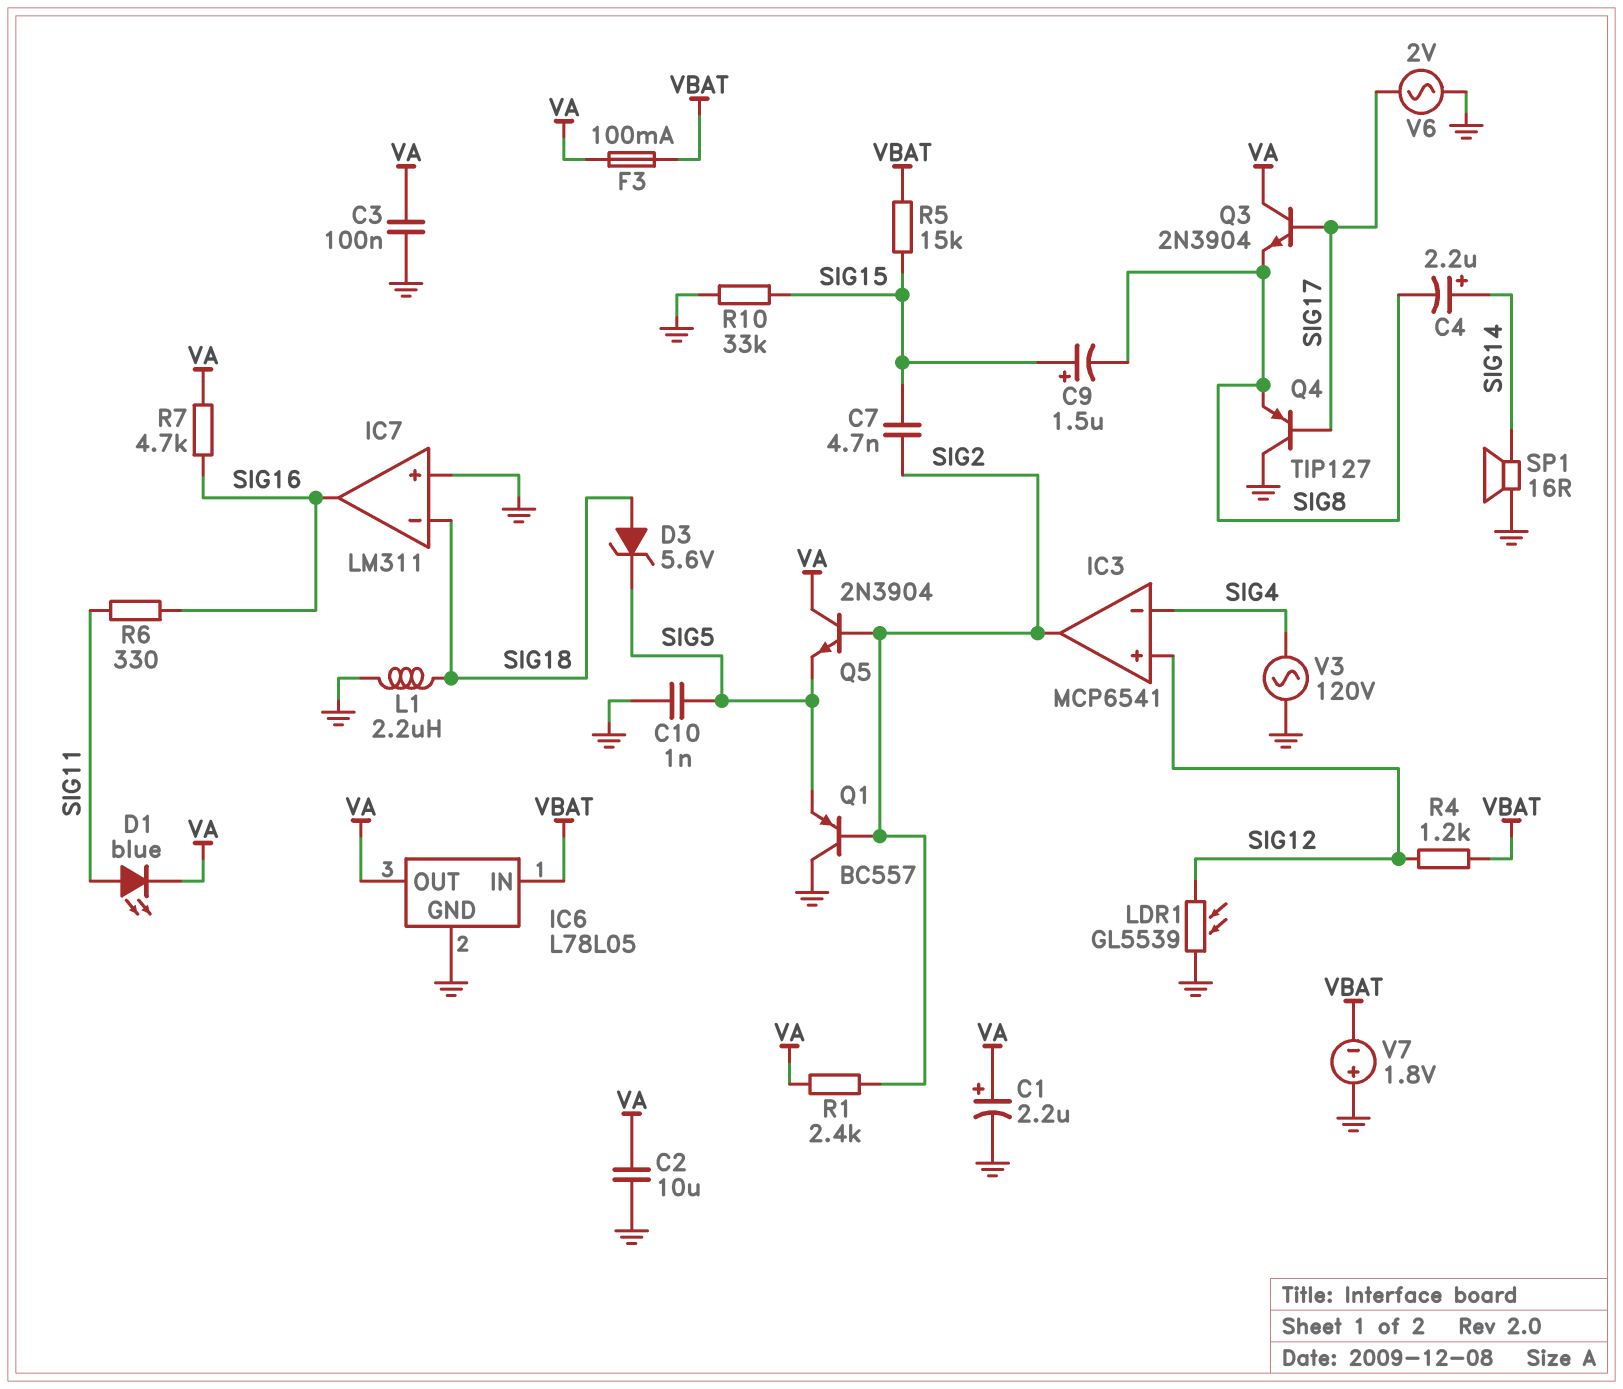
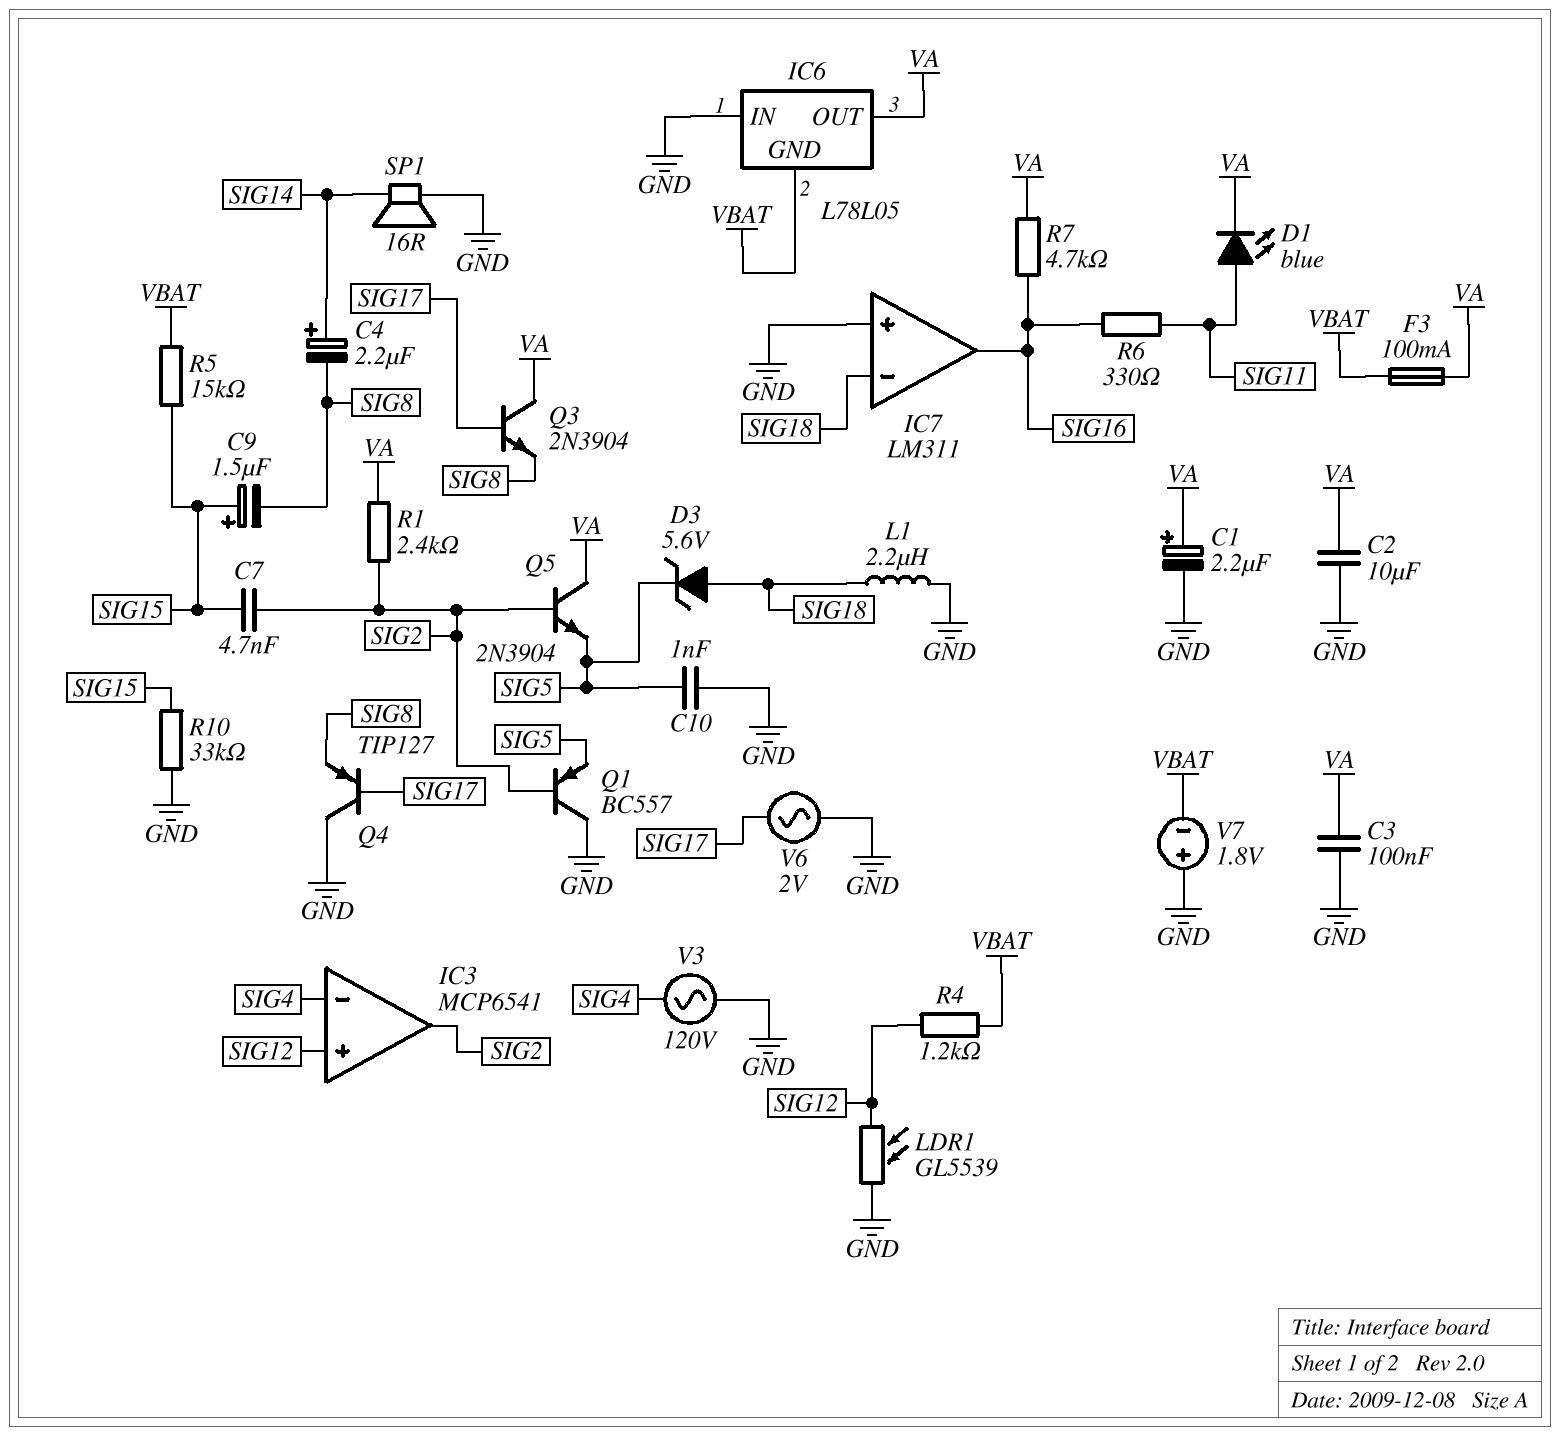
IC6 pin GND: GND -> VBAT
IC6 pin IN: VBAT -> GND

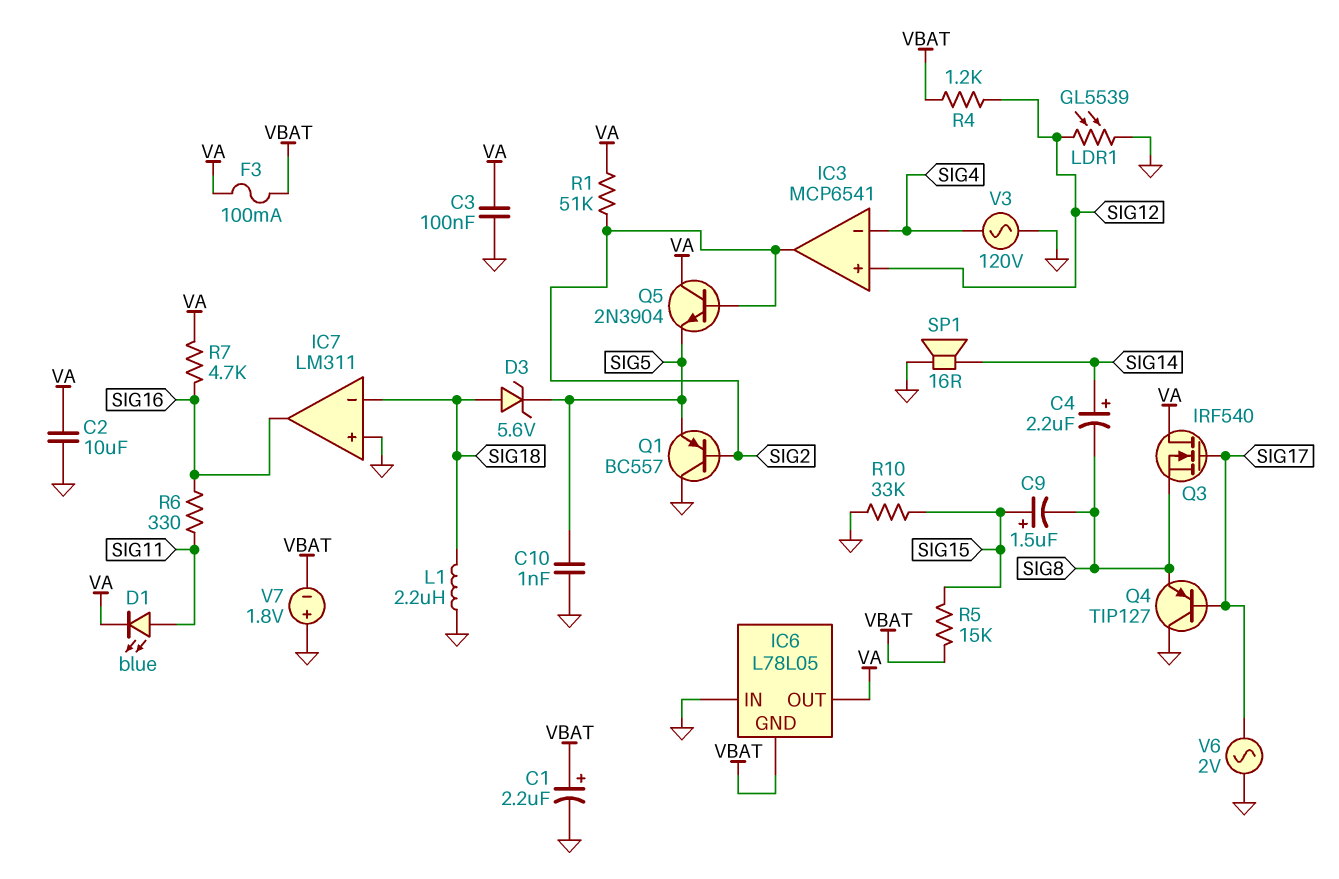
C1: 2.2uF (plus VA, minus GND) -> 2.2uF (plus VBAT, minus GND)
C7: 4.7nF (SIG2, SIG15) -> none
Q3: NPN 2N3904 (B SIG17, C VA, E SIG8) -> NMOS IRF540 (G SIG17, D VA, S SIG8)
R1: 2.4k (SIG2, VA) -> 51k (SIG2, VA)

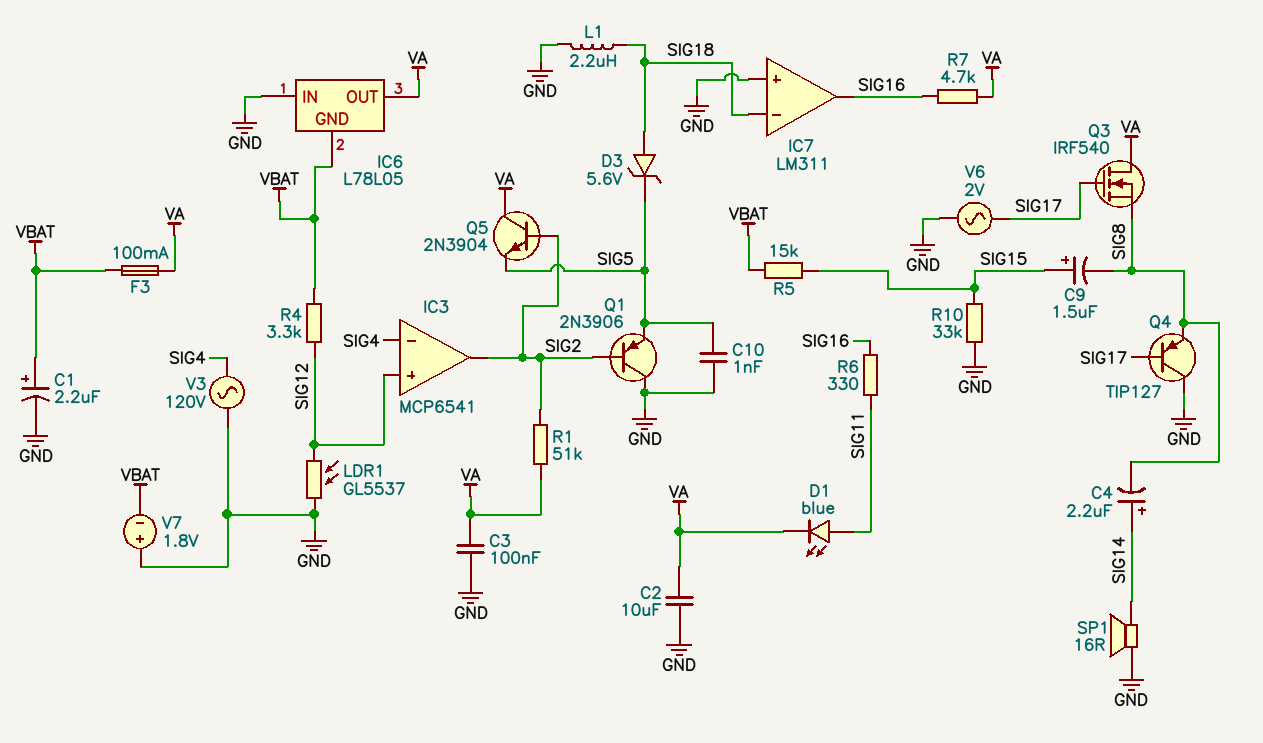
LDR1: GL5539 (GND, SIG12) -> GL5537 (GND, SIG12)
Q1: PNP BC557 (B SIG2, C GND, E SIG5) -> PNP 2N3906 (B SIG2, C GND, E SIG5)
R4: 1.2k (SIG12, VBAT) -> 3.3k (SIG12, VBAT)

